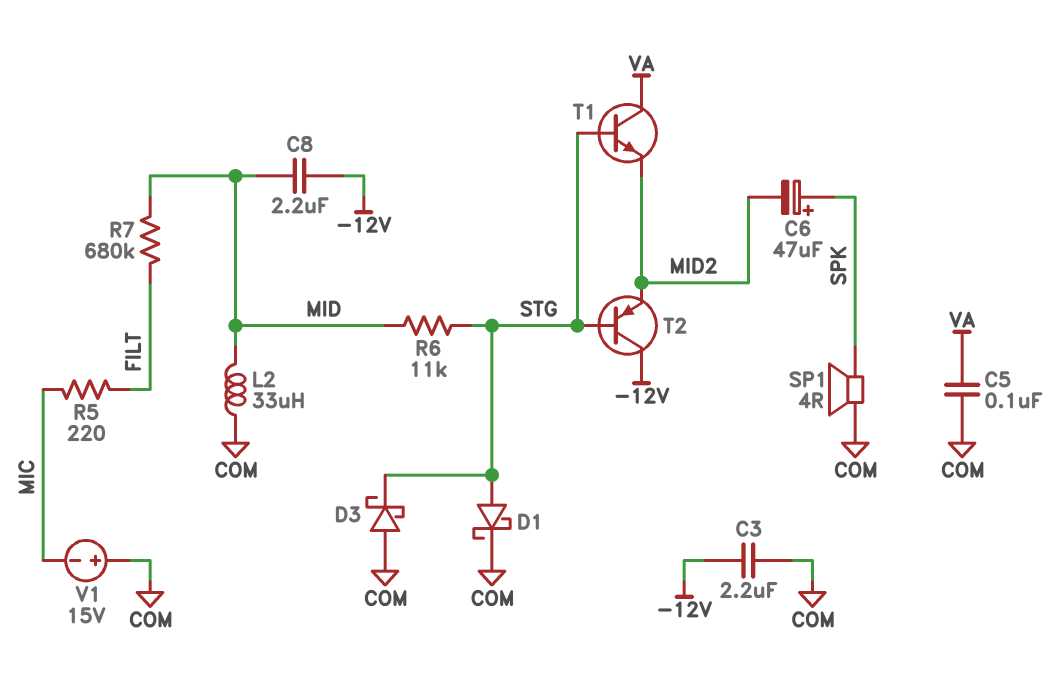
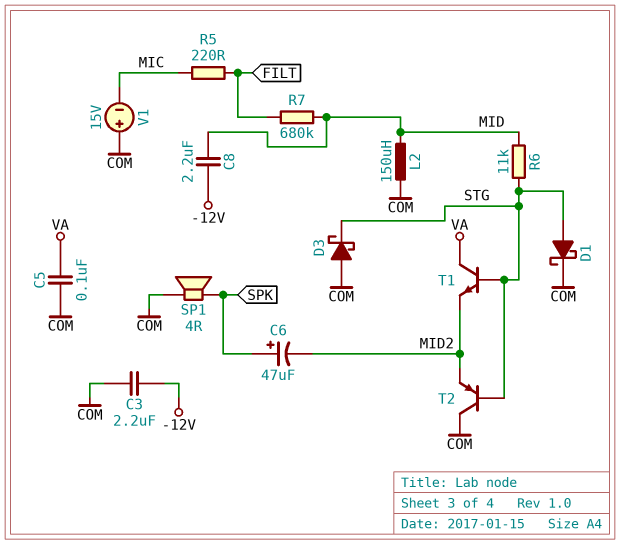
L2: 33uH (COM, MID) -> 150uH (COM, MID)
T2: PNP (B STG, C -12V, E MID2) -> PNP (B STG, C COM, E MID2)

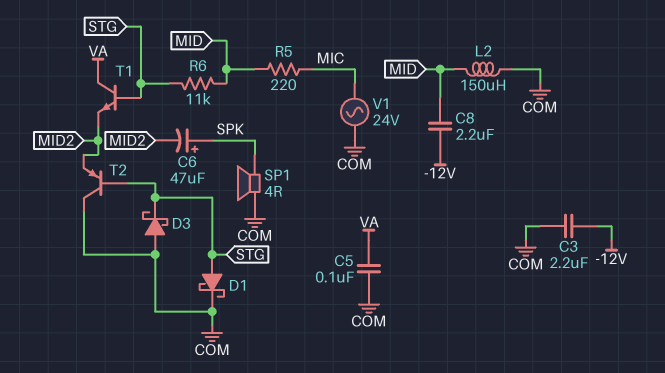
R5: 220 (FILT, MIC) -> 220 (MIC, MID)
R7: 680k (FILT, MID) -> none
V1: 15V (plus COM, minus MIC) -> AC 24V (COM, MIC)

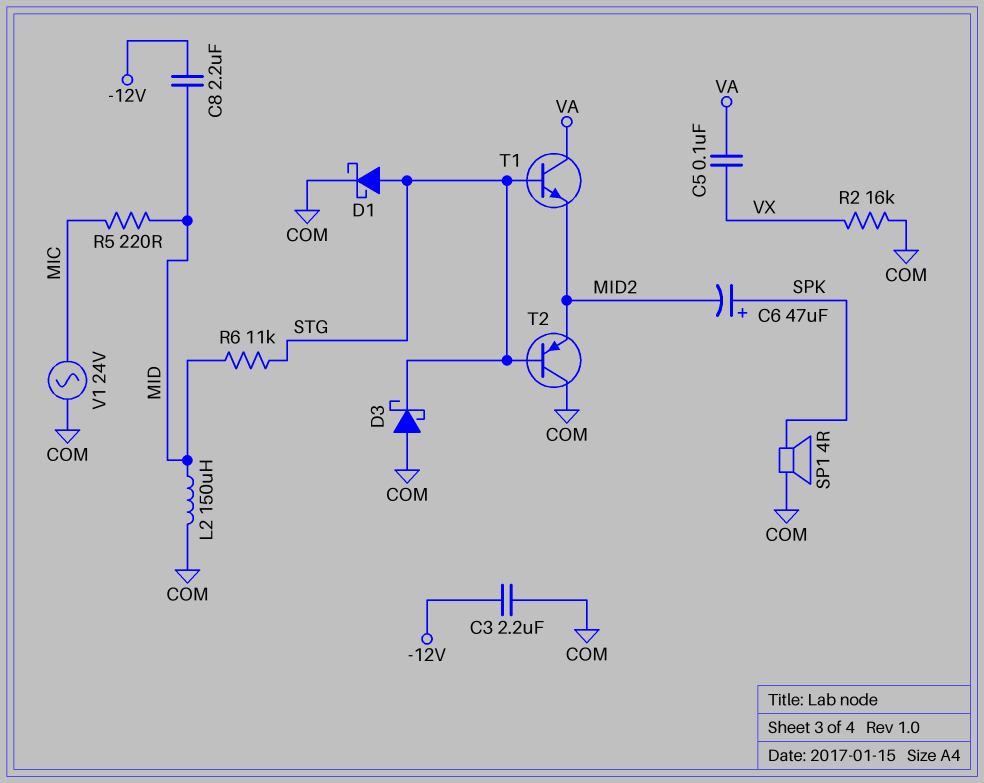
C5: 100nF (COM, VA) -> 100nF (VA, VX)
R2: none -> 16k (COM, VX)

